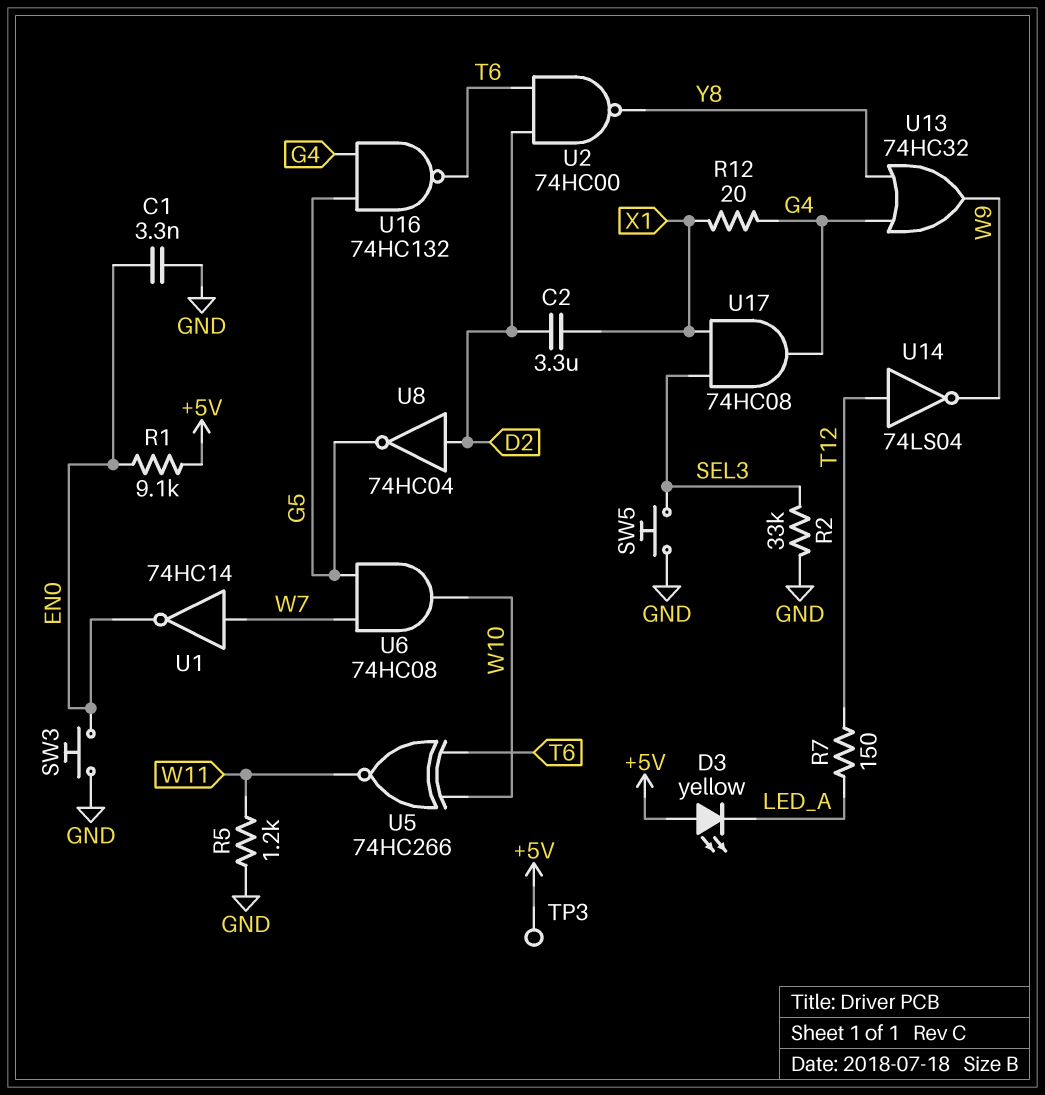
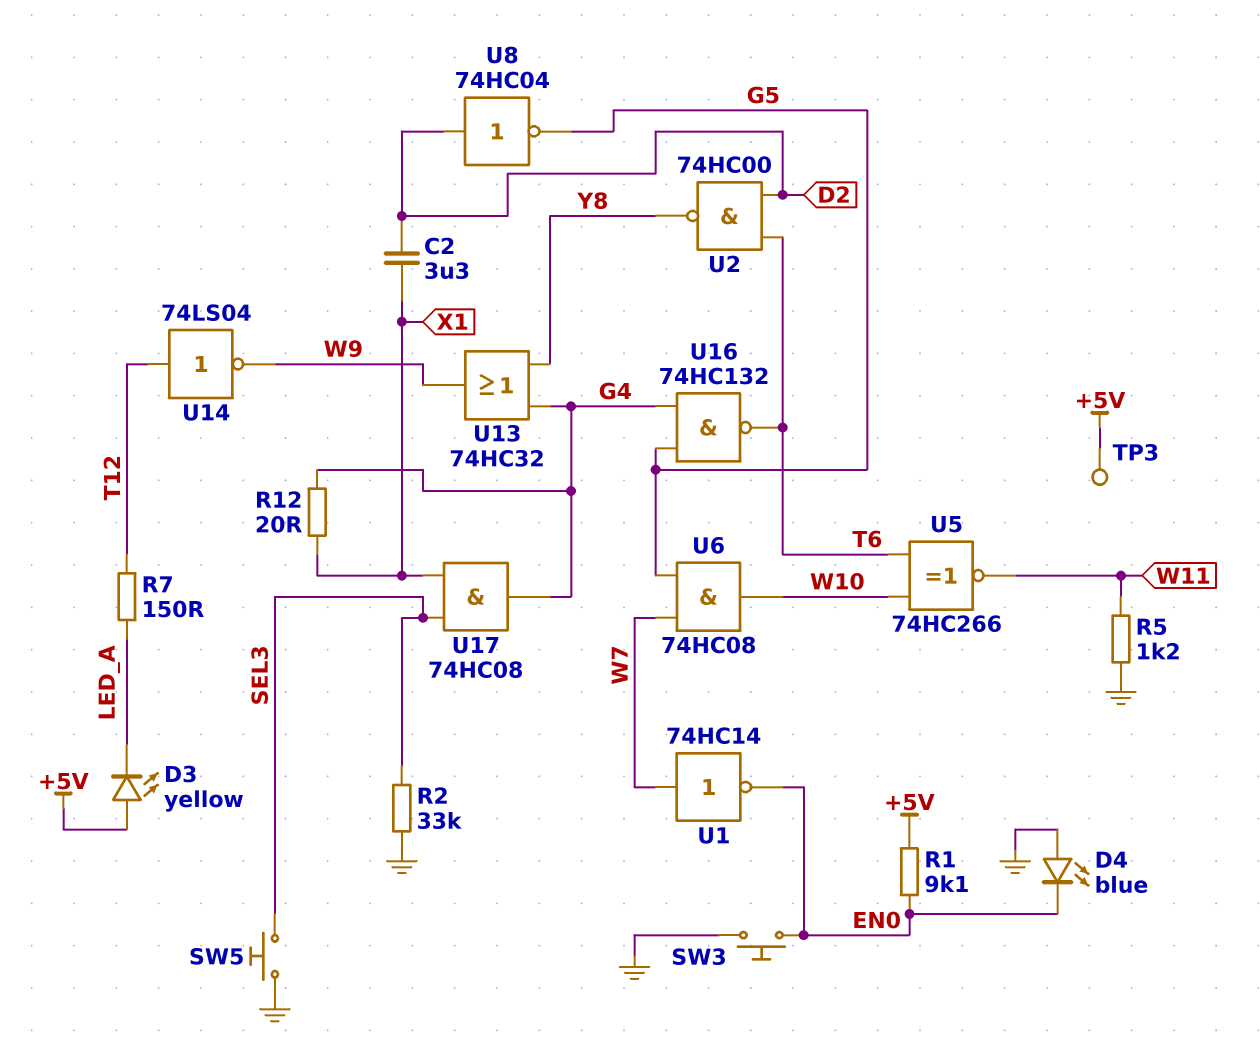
C1: 3.3nF (EN0, GND) -> none
D4: none -> LED blue (A GND, K EN0)

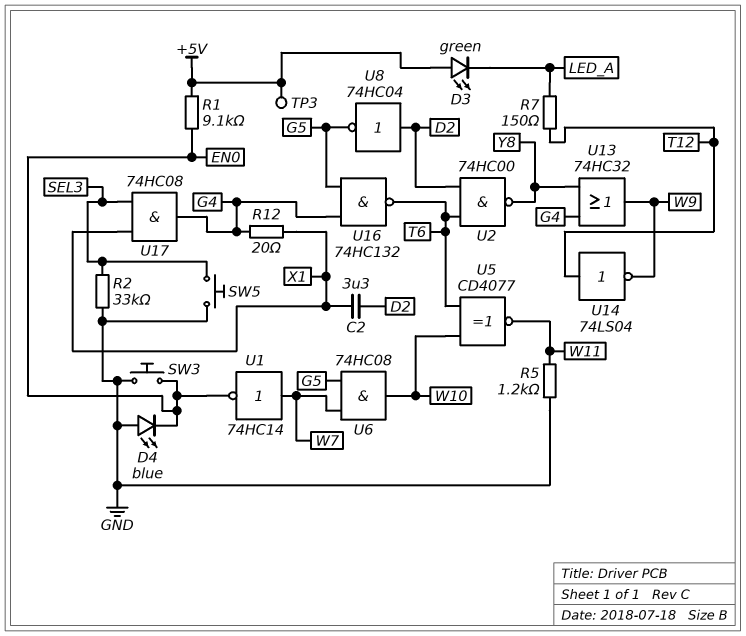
D3: LED yellow (A +5V, K LED_A) -> LED green (A +5V, K LED_A)
U5: XNOR 74HC266 (in T6, in W10, out W11) -> XNOR CD4077 (in T6, in W10, out W11)

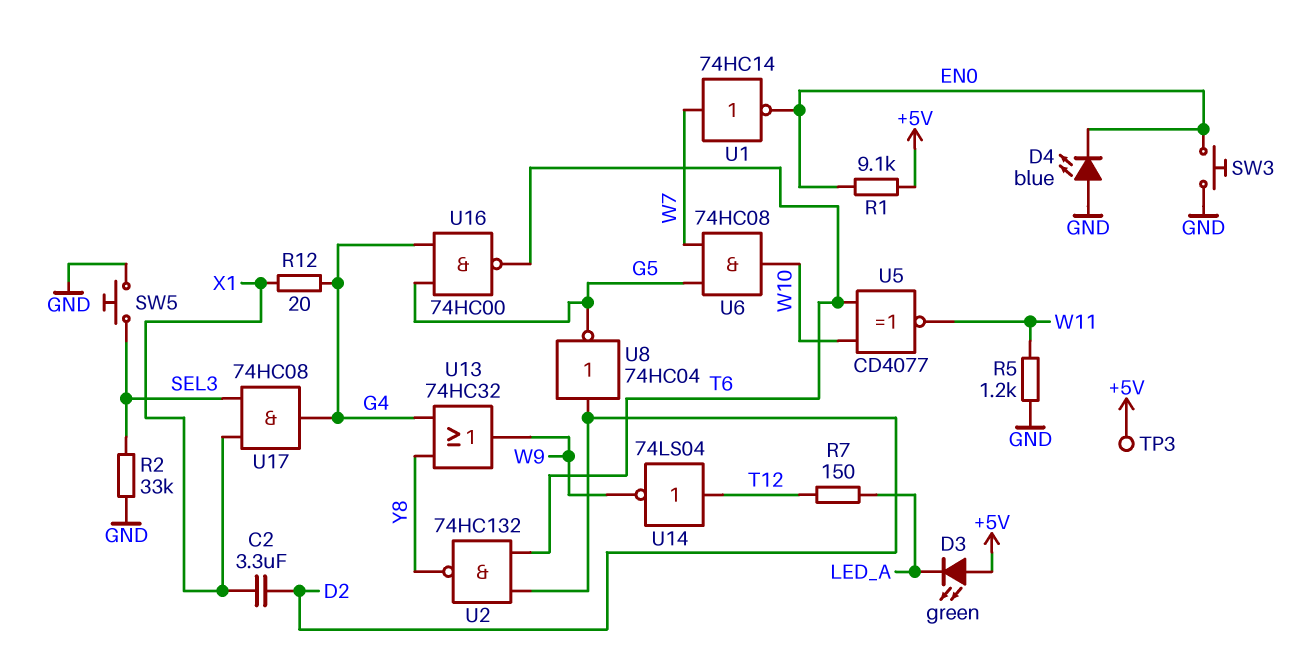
U2: NAND 74HC00 (in D2, in T6, out Y8) -> NAND 74HC132 (in D2, in T6, out Y8)
U16: NAND 74HC132 (in G4, in G5, out T6) -> NAND 74HC00 (in G4, in G5, out T6)

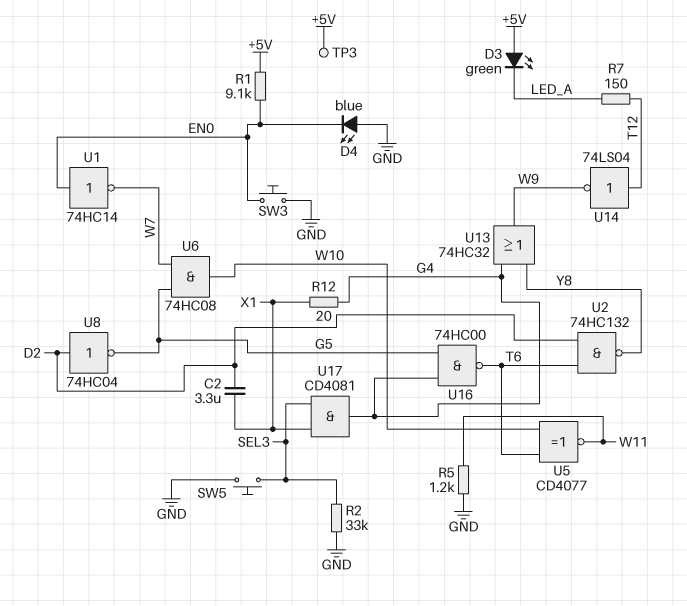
U1: NOT 74HC14 (in W7, out EN0) -> NOT 74HC14 (in EN0, out W7)
U17: AND 74HC08 (in SEL3, in X1, out G4) -> AND CD4081 (in SEL3, in X1, out G4)

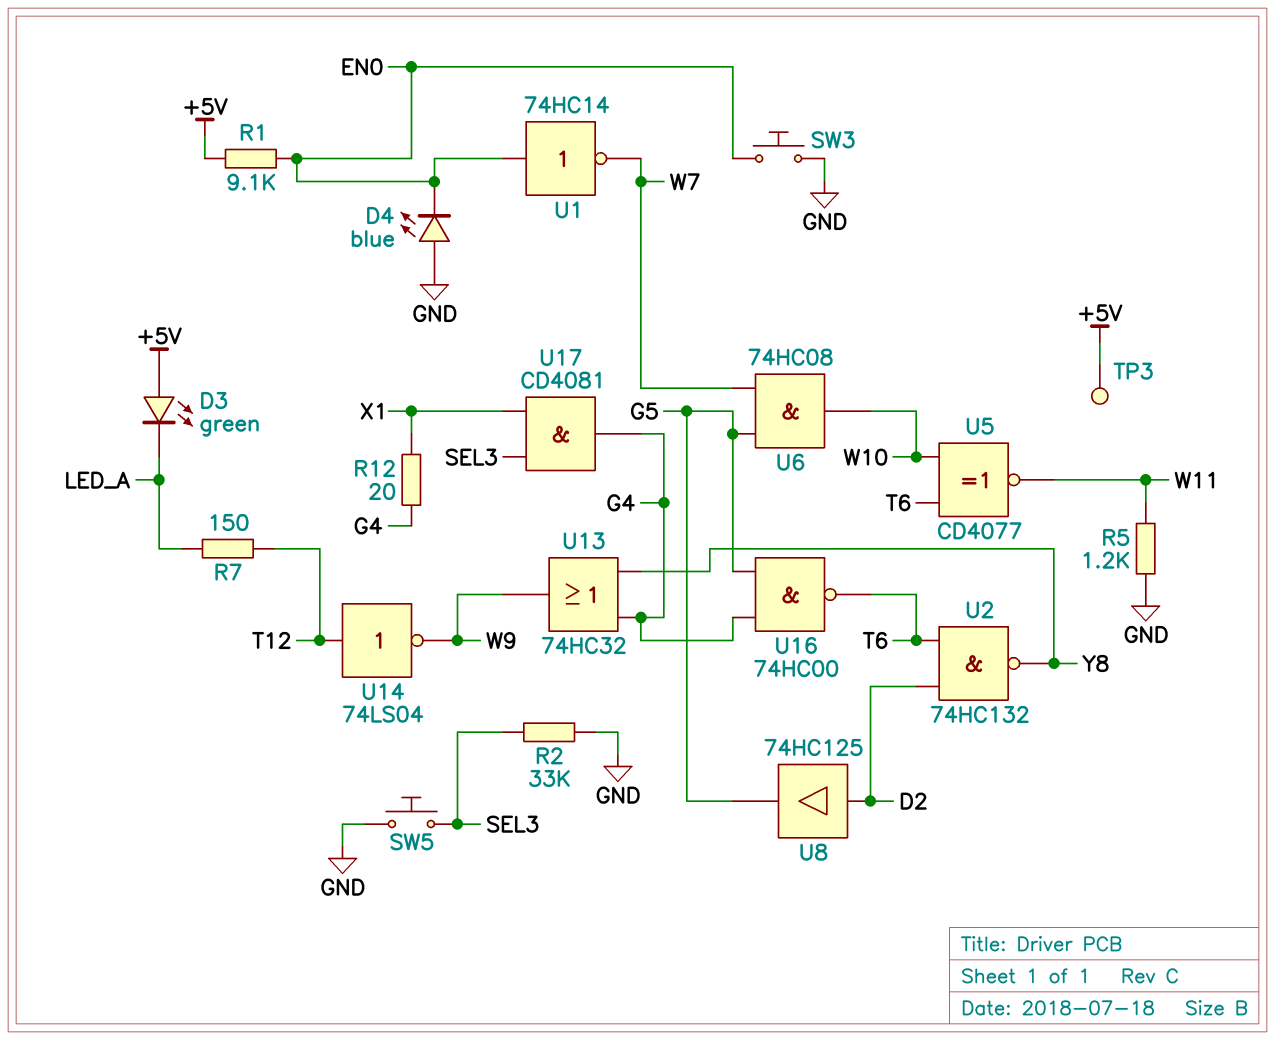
C2: 3.3uF (D2, X1) -> none
U8: NOT 74HC04 (in D2, out G5) -> buffer 74HC125 (in D2, out G5)

